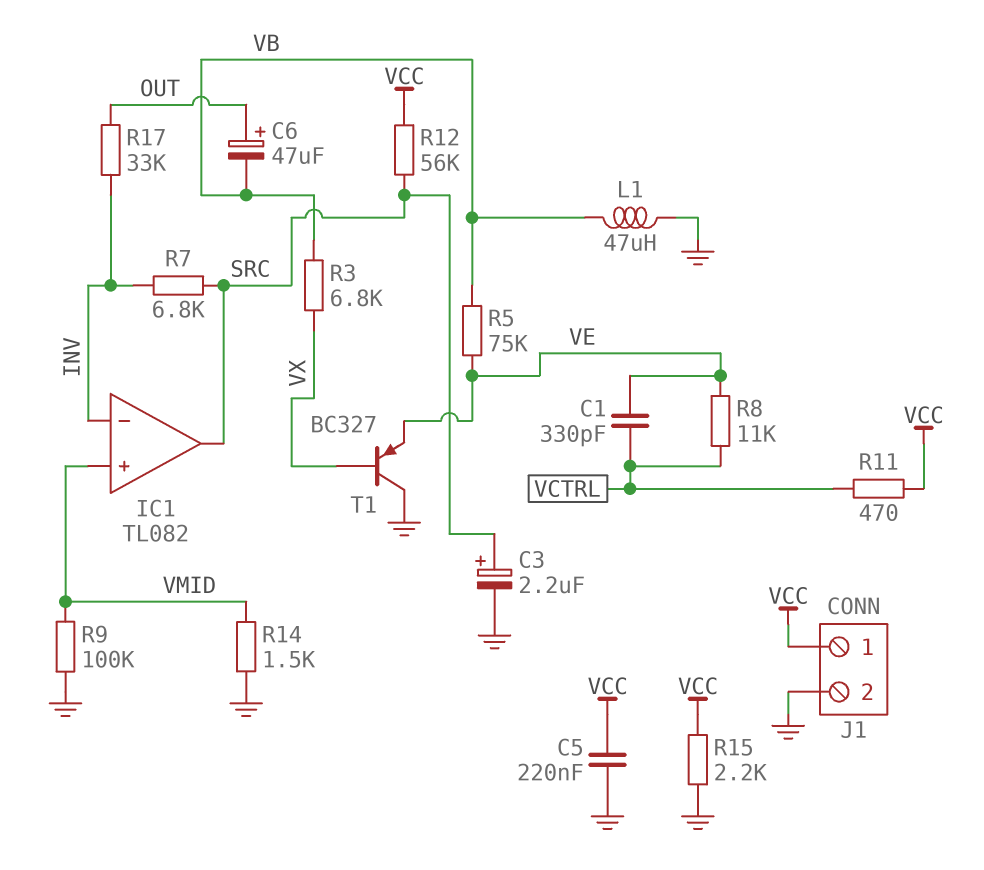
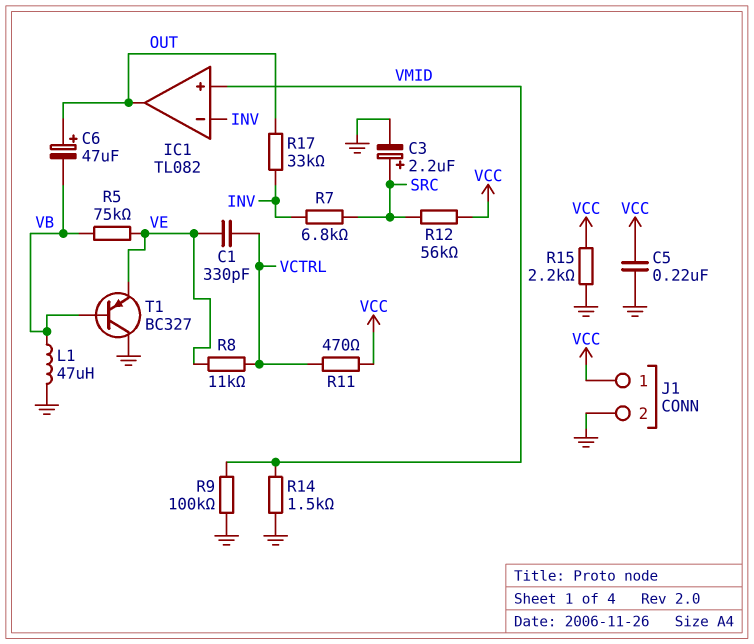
IC1 pin out: SRC -> OUT
R3: 6.8k (VB, VX) -> none
T1: PNP BC327 (B VX, C GND, E VE) -> PNP BC327 (B VB, C GND, E VE)

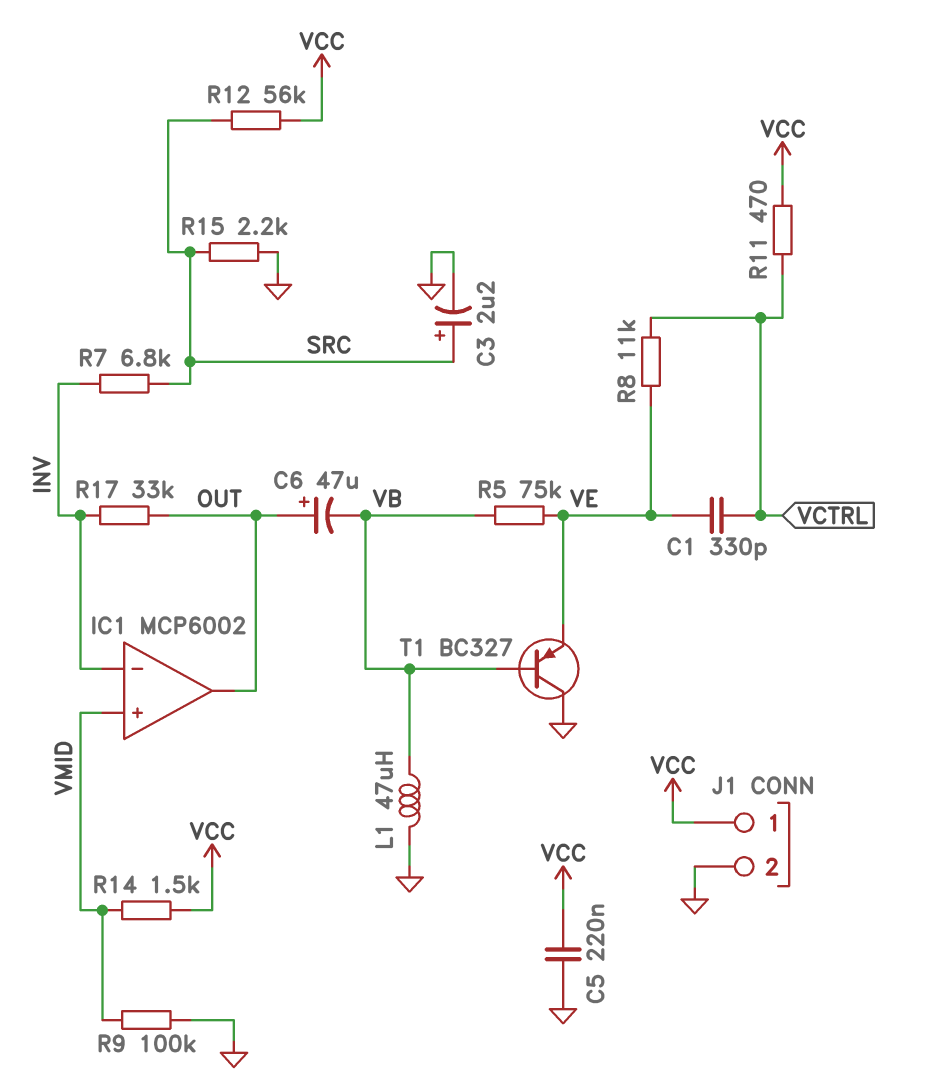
IC1: TL082 -> MCP6002
R14: 1.5k (GND, VMID) -> 1.5k (VCC, VMID)
R15: 2.2k (GND, VCC) -> 2.2k (GND, SRC)

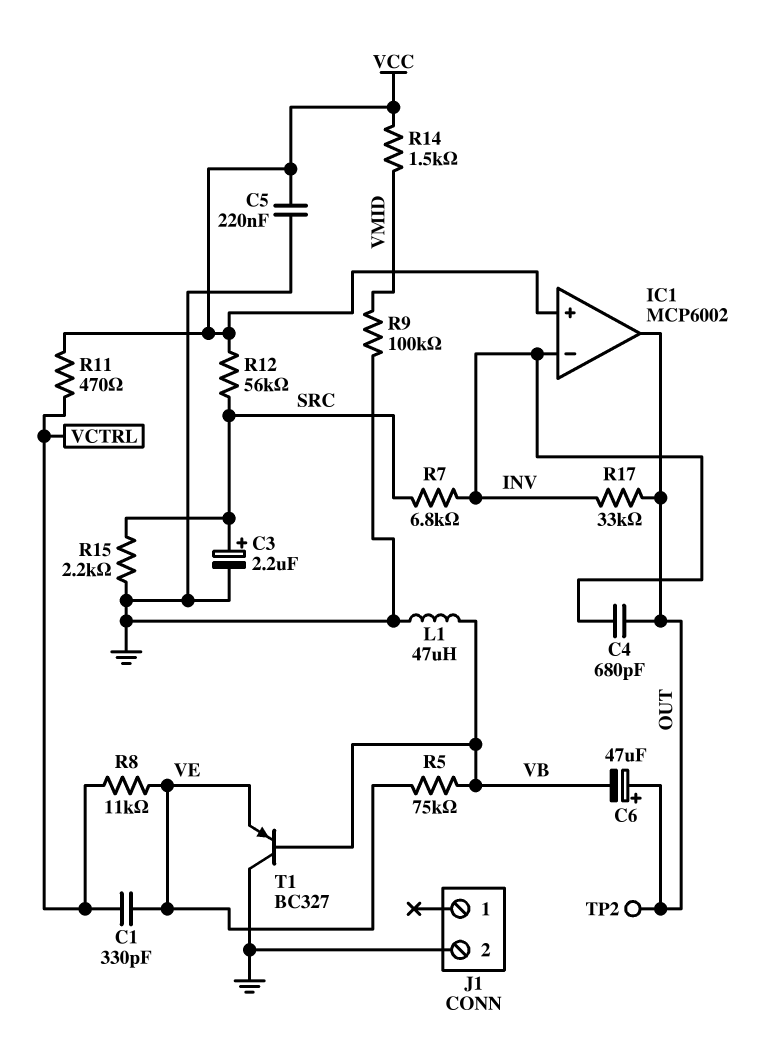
C4: none -> 680pF (INV, OUT)
IC1 pin in+: VMID -> VCC
J1 pin 1: VCC -> none
TP2: none -> test point (OUT)

